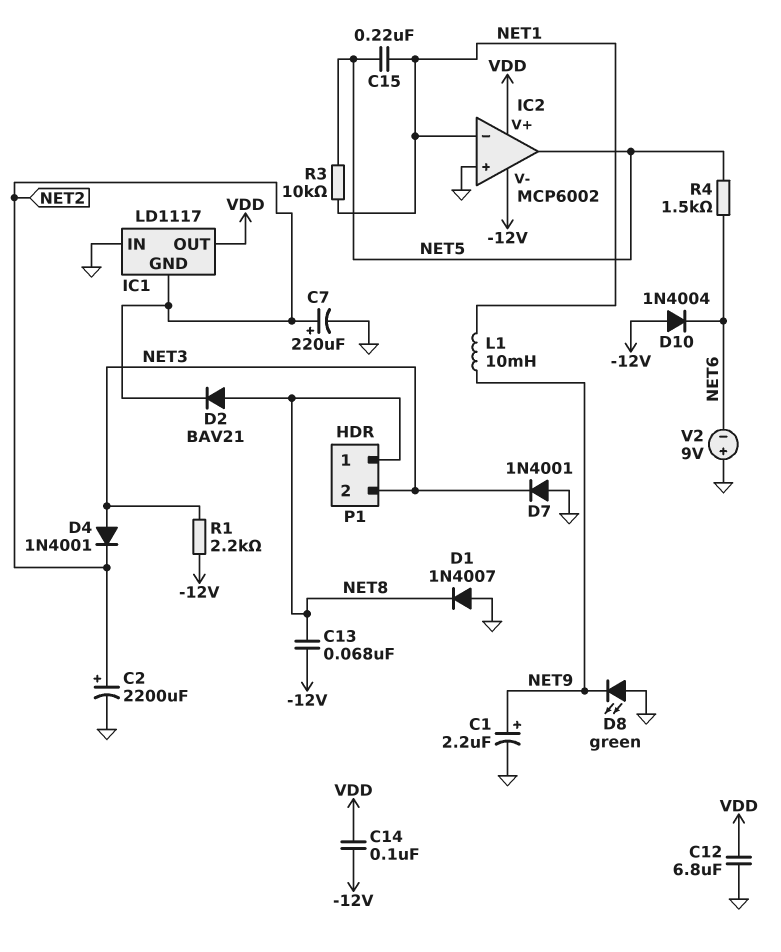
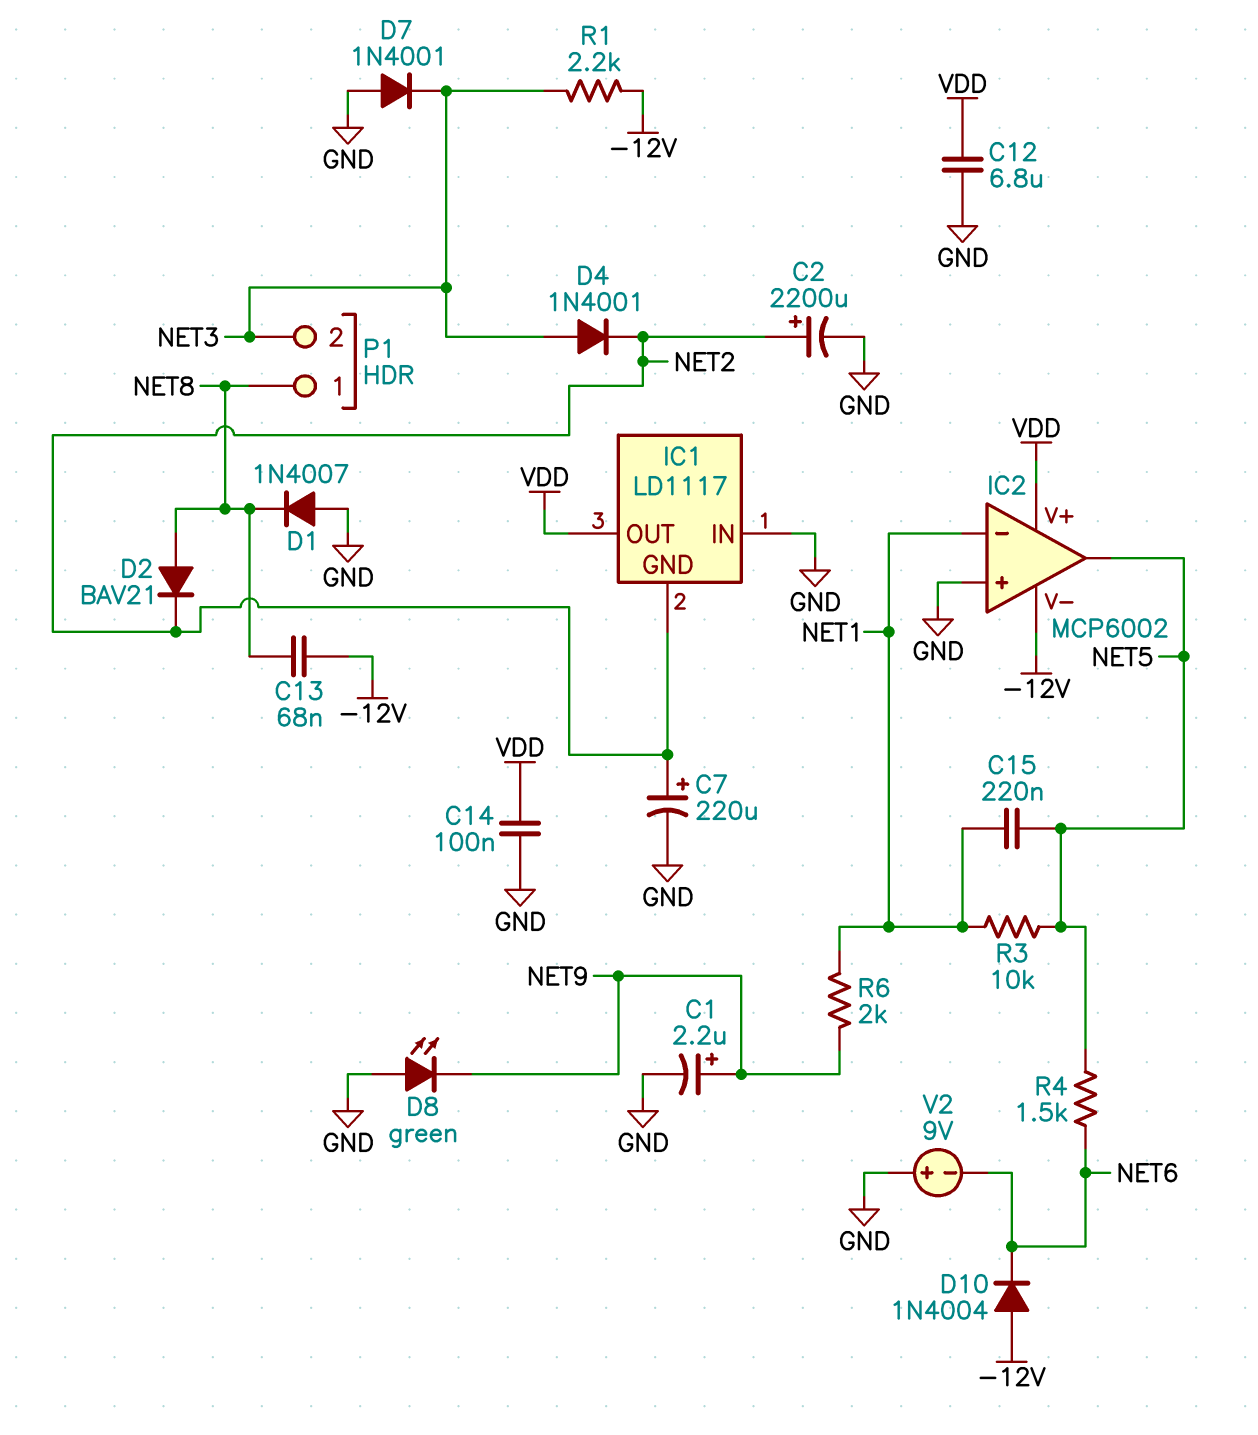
C14: 100nF (-12V, VDD) -> 100nF (GND, VDD)
L1: 10mH (NET1, NET9) -> none
R6: none -> 2k (NET1, NET9)

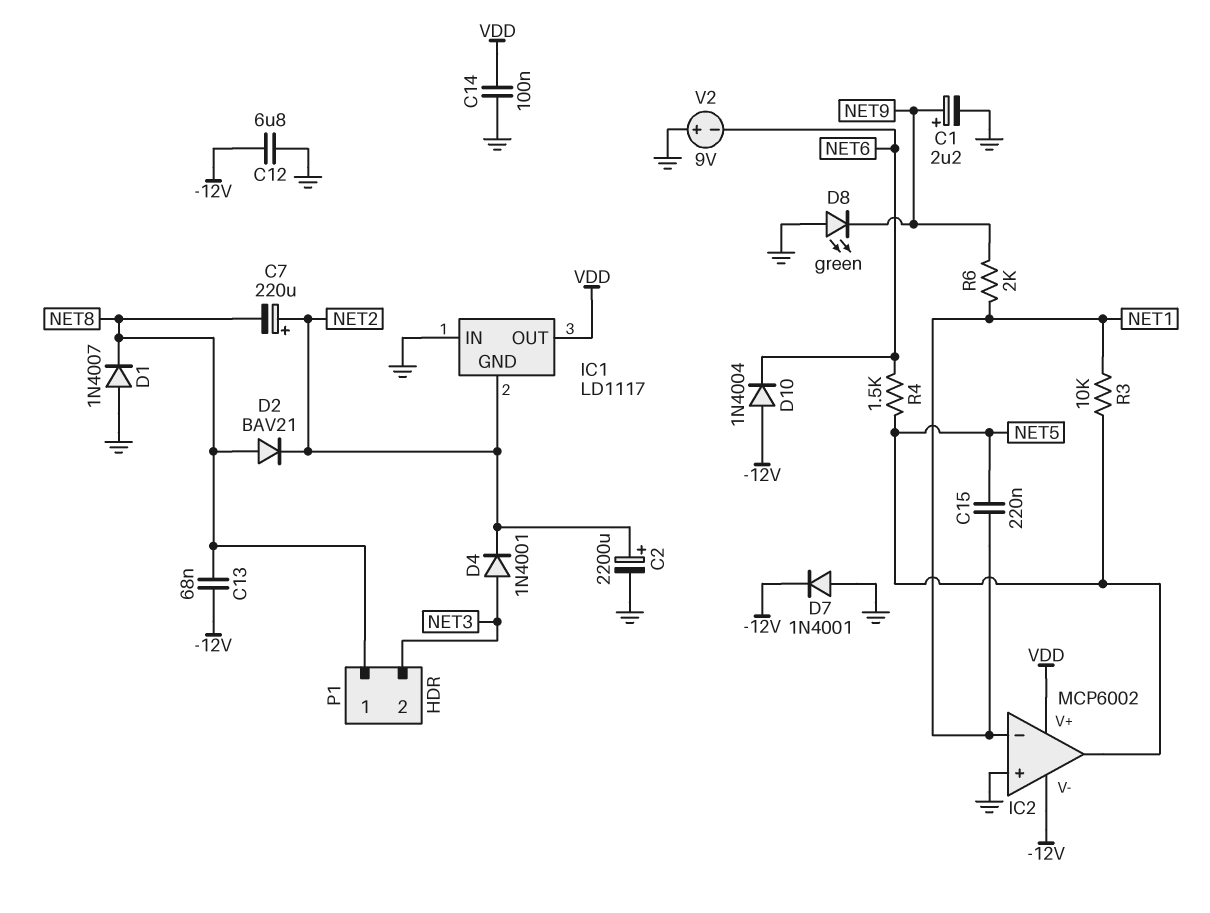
C7: 220uF (plus NET2, minus GND) -> 220uF (plus NET2, minus NET8)
C12: 6.8uF (GND, VDD) -> 6.8uF (-12V, GND)
D7: diode 1N4001 (A GND, K NET3) -> diode 1N4001 (A GND, K -12V)
R1: 2.2k (-12V, NET3) -> none

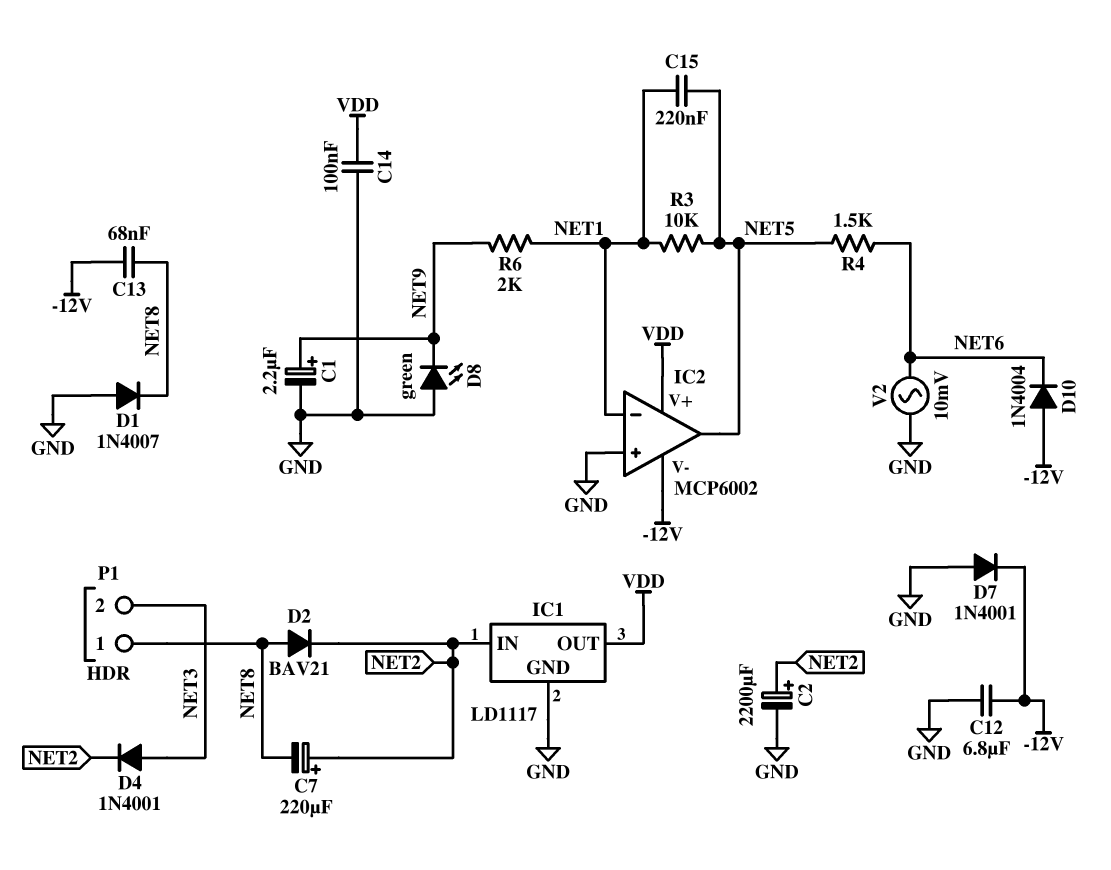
IC1 pin GND: NET2 -> GND
IC1 pin IN: GND -> NET2
V2: 9V (plus GND, minus NET6) -> AC 10mV (GND, NET6)

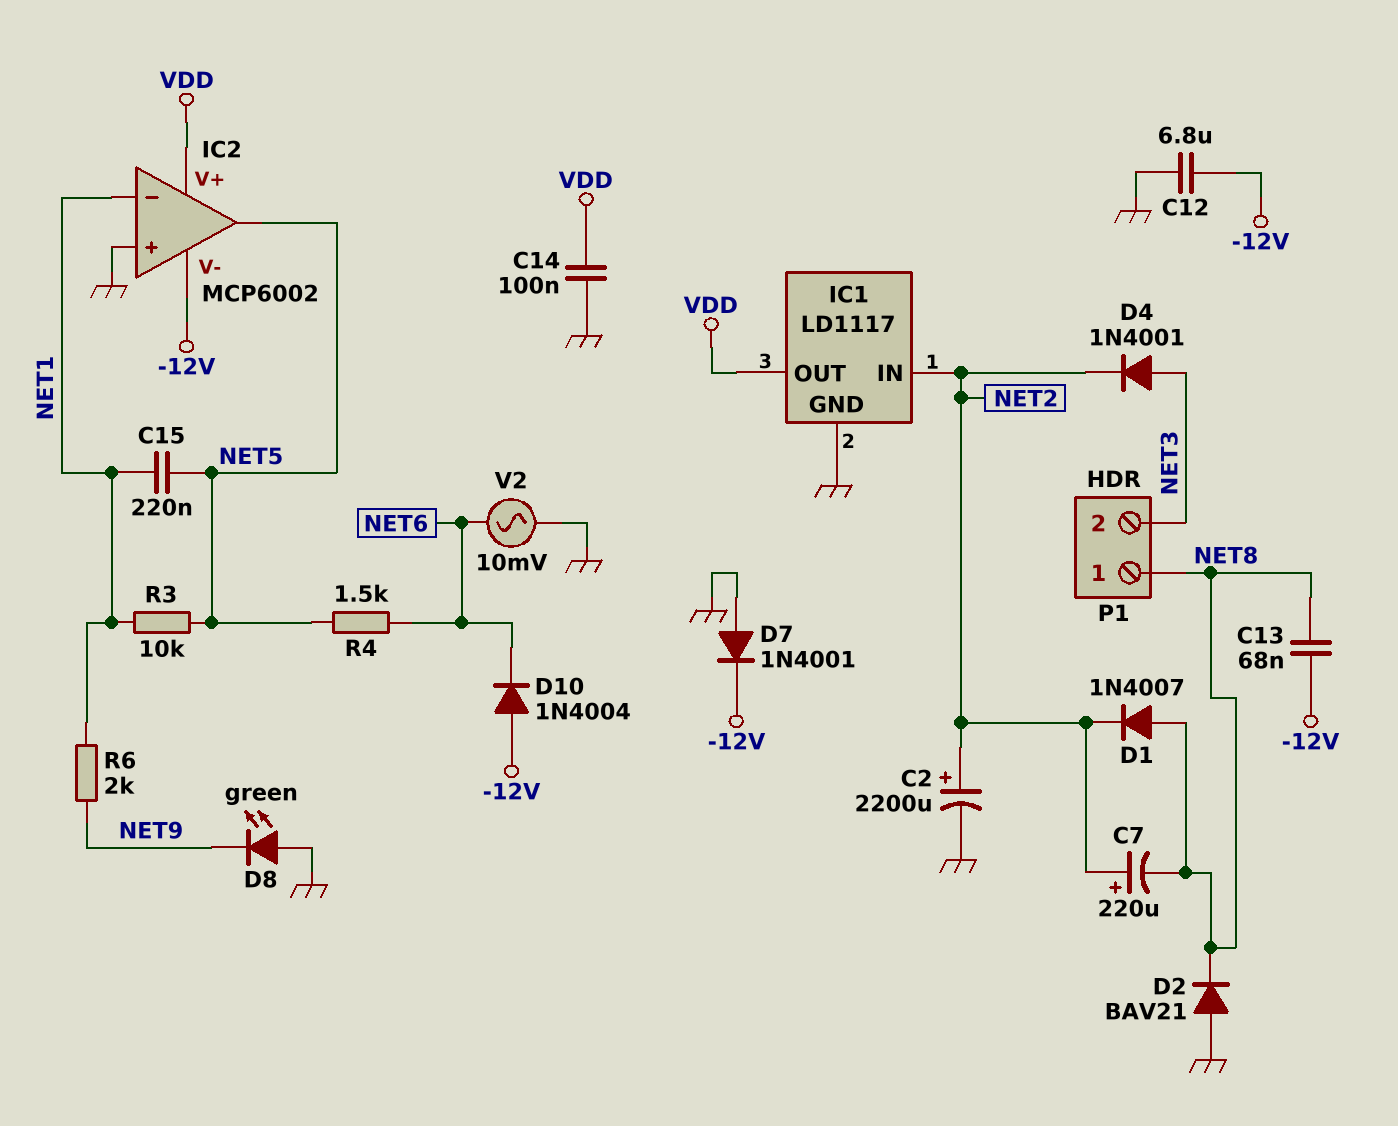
C1: 2.2uF (plus NET9, minus GND) -> none
D1: diode 1N4007 (A GND, K NET8) -> diode 1N4007 (A NET8, K NET2)
D2: diode BAV21 (A NET8, K NET2) -> diode BAV21 (A GND, K NET8)

